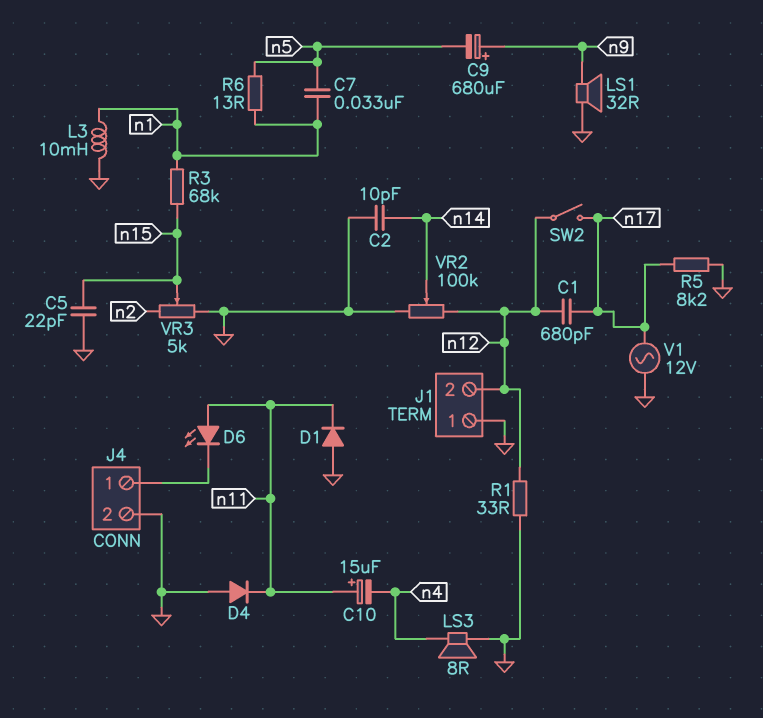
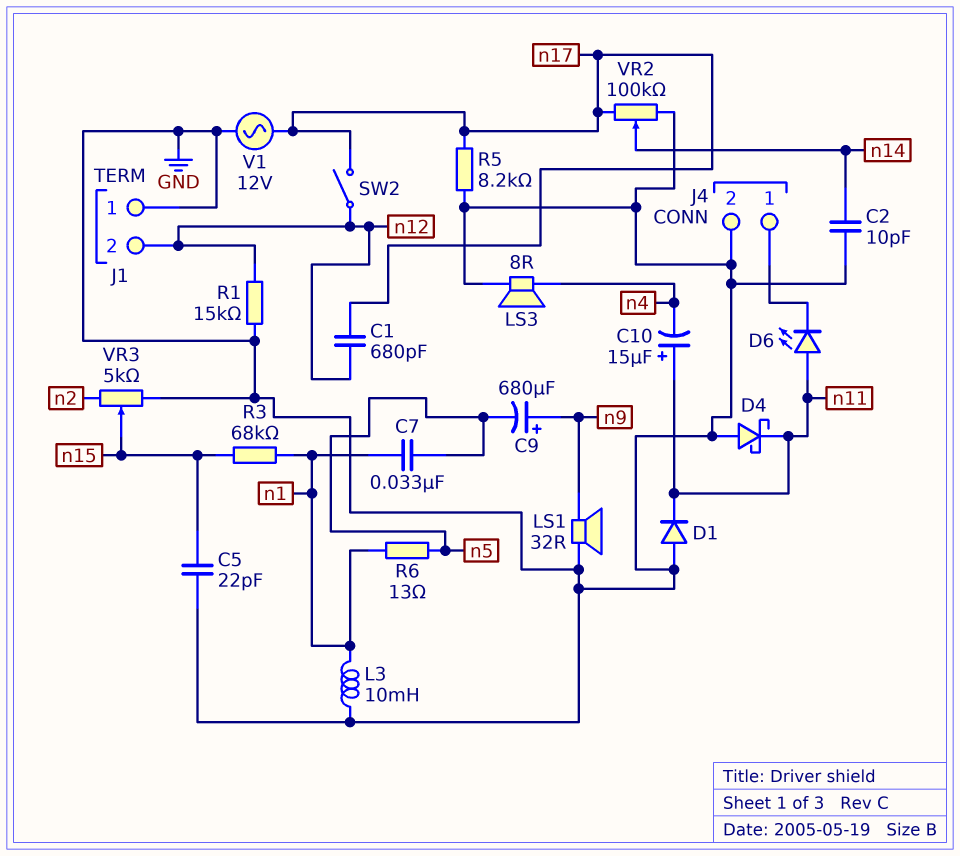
D4: diode (A GND, K n11) -> schottky (A GND, K n11)
R1: 33 (GND, n12) -> 15k (GND, n12)
VR2: 100k (GND, n12, wiper n14) -> 100k (GND, n17, wiper n14)

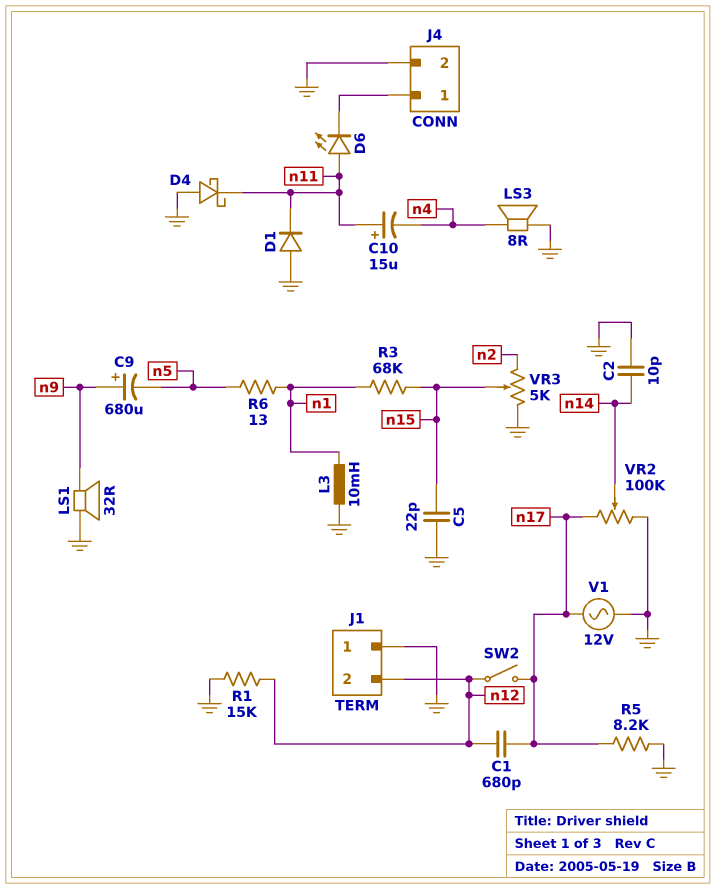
C7: 33nF (n1, n5) -> none

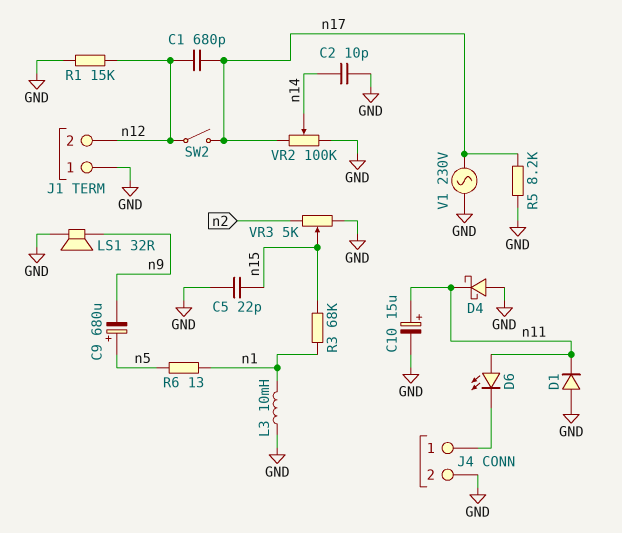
C9: 680uF (plus n9, minus n5) -> 680uF (plus n5, minus n9)
C10: 15uF (plus n11, minus n4) -> 15uF (plus n11, minus GND)
LS3: speaker 8R (GND, n4) -> none
V1: AC 12V (GND, n17) -> AC 230V (GND, n17)

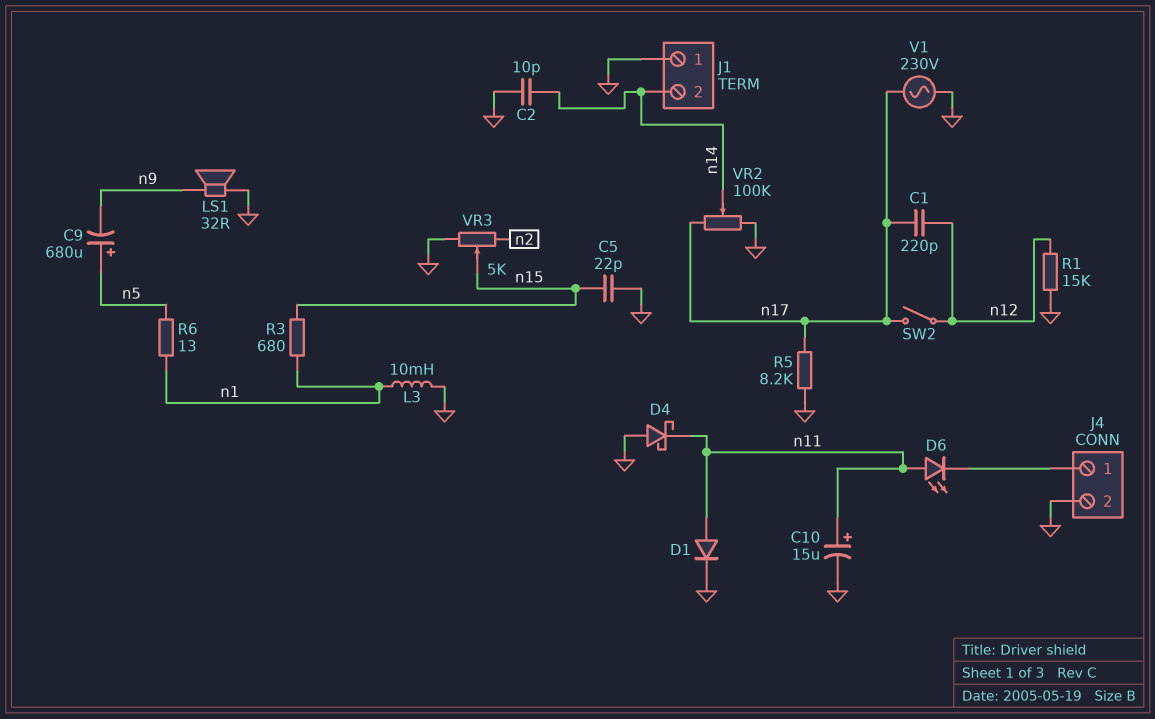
C1: 680pF (n12, n17) -> 220pF (n12, n17)
D1: diode (A GND, K n11) -> diode (A n11, K GND)
J1 pin 2: n12 -> n14
R3: 68k (n1, n15) -> 680 (n1, n15)

